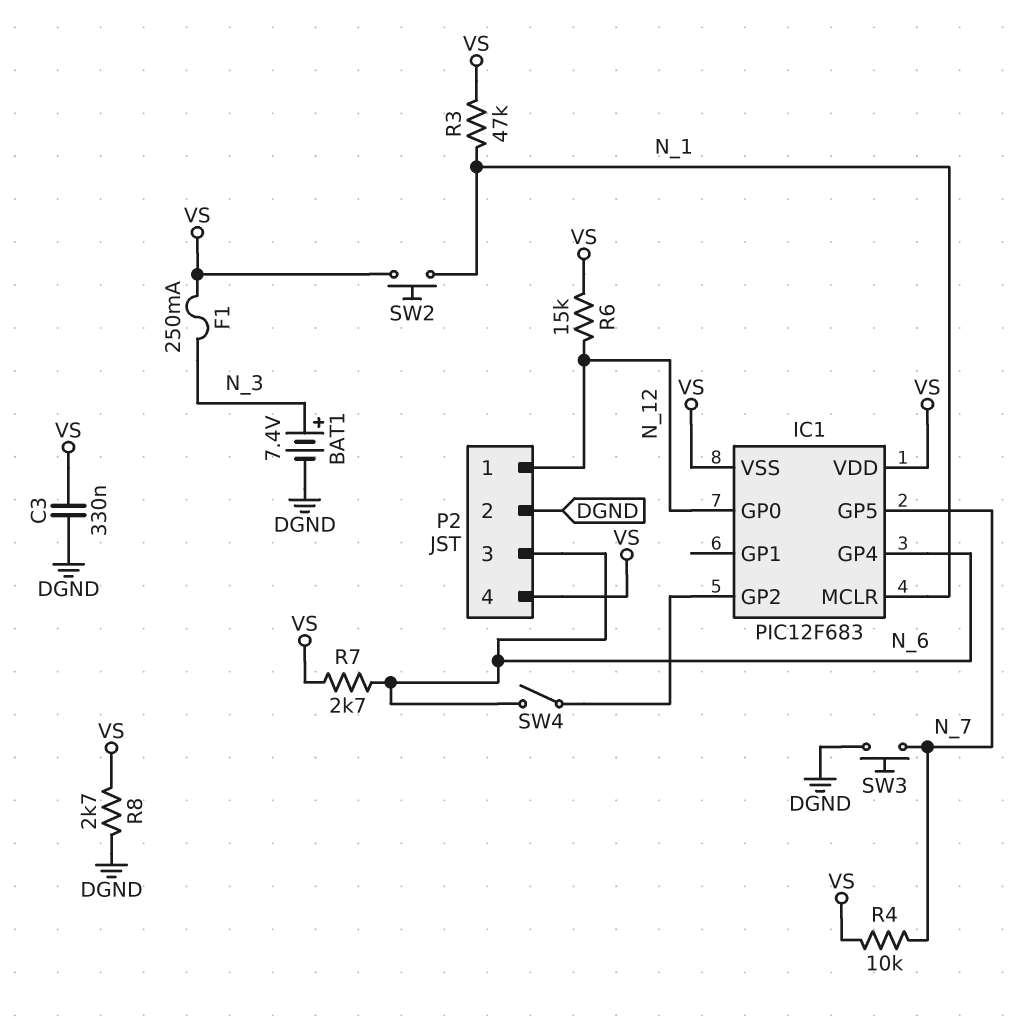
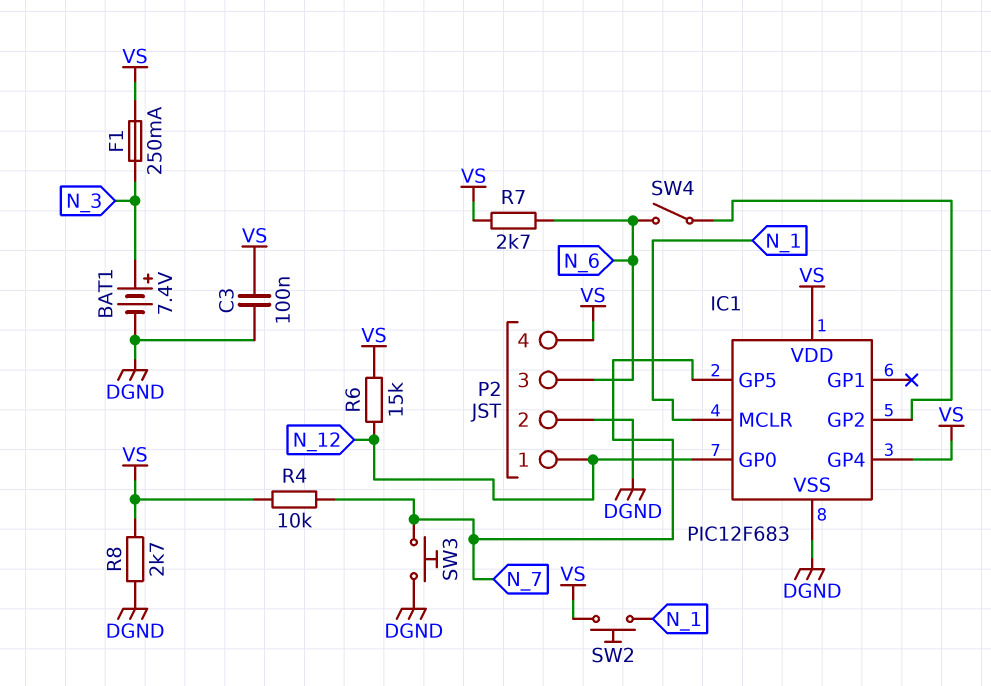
C3: 330nF (DGND, VS) -> 100nF (DGND, VS)
IC1 pin GP4: N_6 -> VS
IC1 pin VSS: VS -> DGND
R3: 47k (N_1, VS) -> none

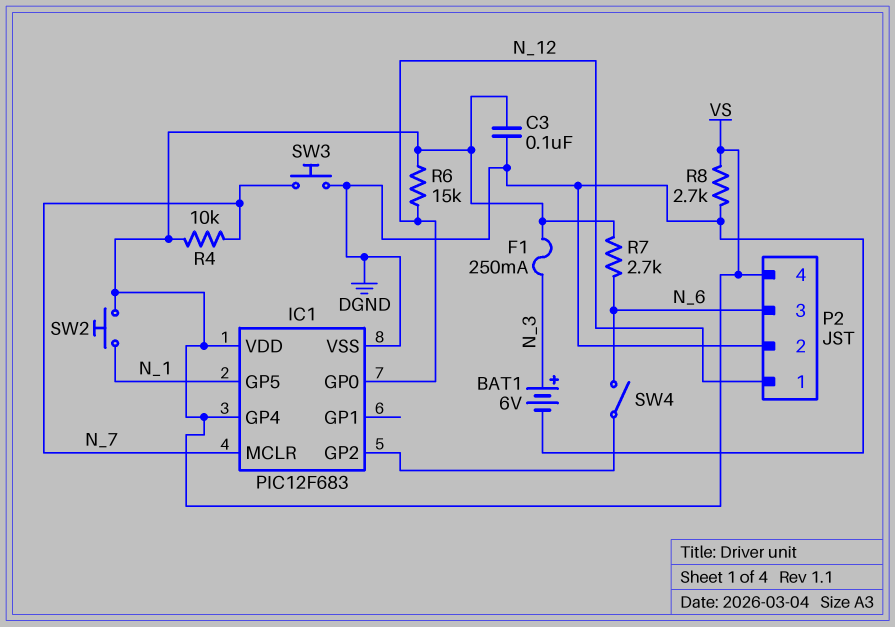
BAT1: 7.4V (plus N_3, minus DGND) -> 6V (plus N_3, minus DGND)
IC1 pin GP5: N_7 -> N_1
IC1 pin MCLR: N_1 -> N_7

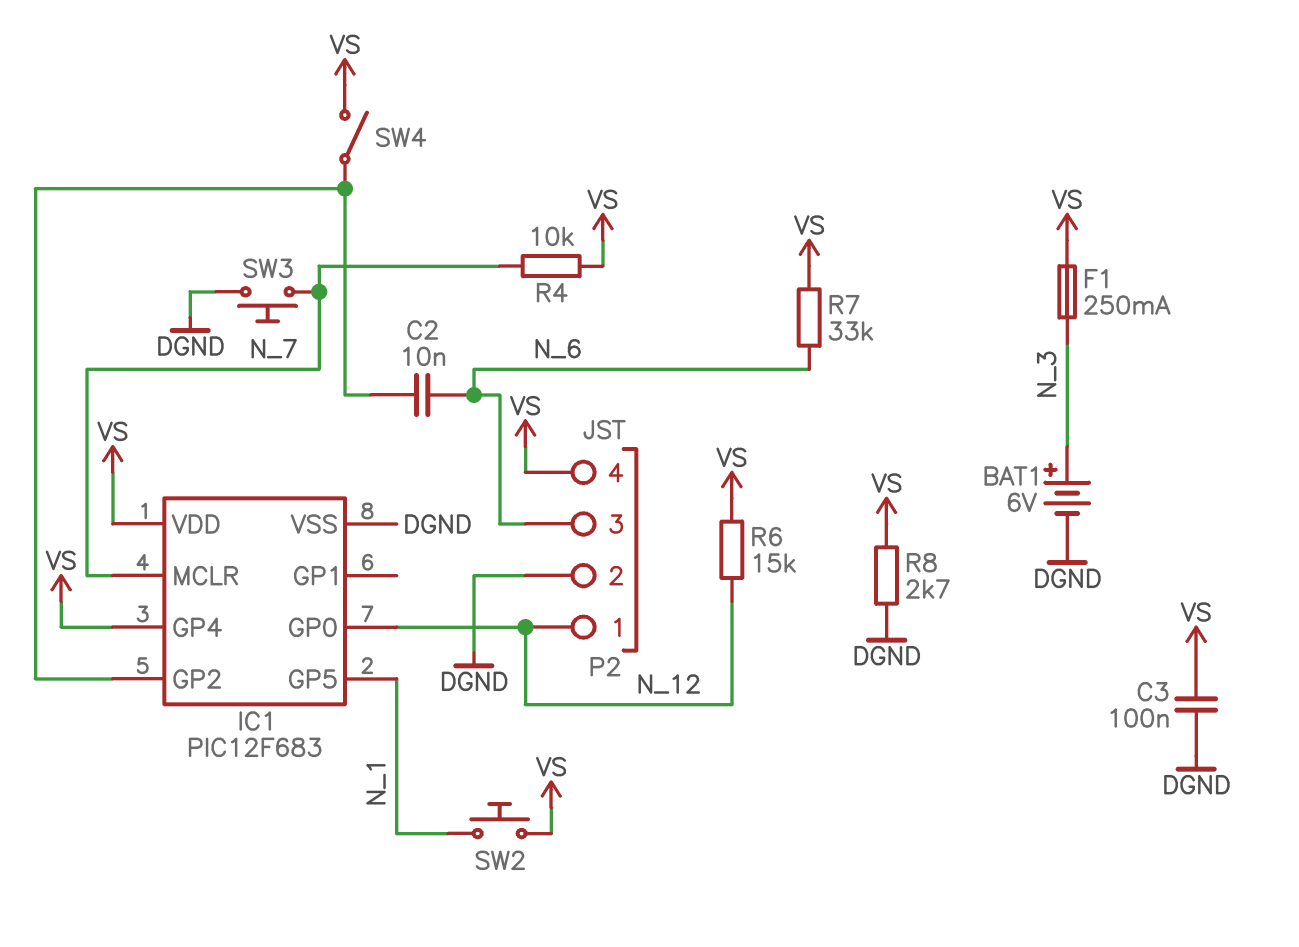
C2: none -> 10nF (IC1/GP2, N_6)
R7: 2.7k (N_6, VS) -> 33k (N_6, VS)
SW4: switch (IC1/GP2, N_6) -> switch (IC1/GP2, VS)

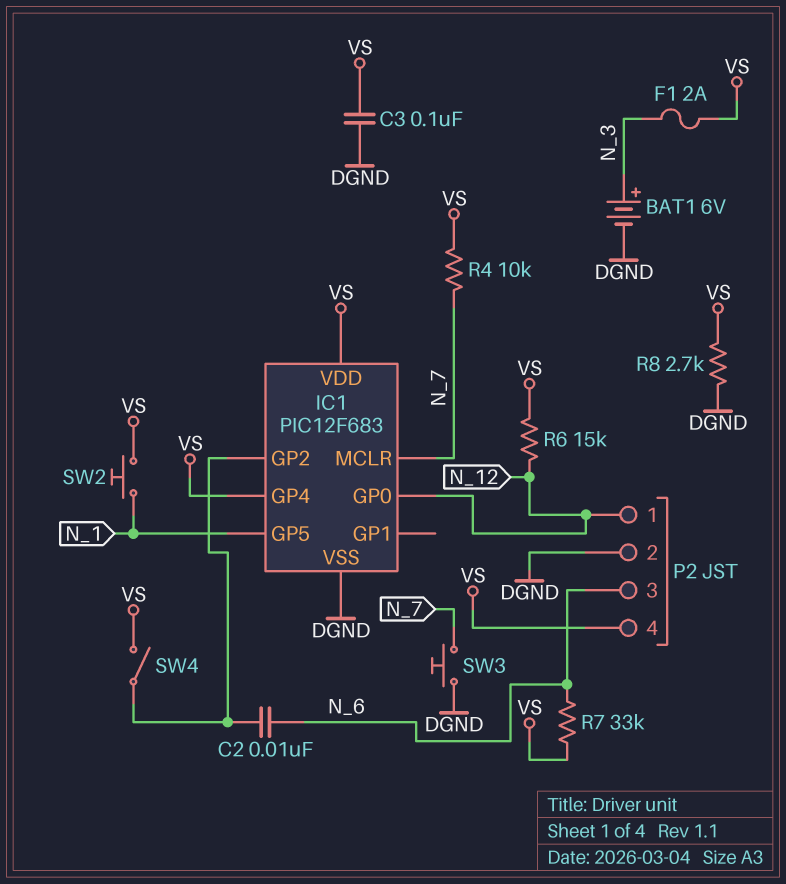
F1: 250mA (N_3, VS) -> 2A (N_3, VS)

